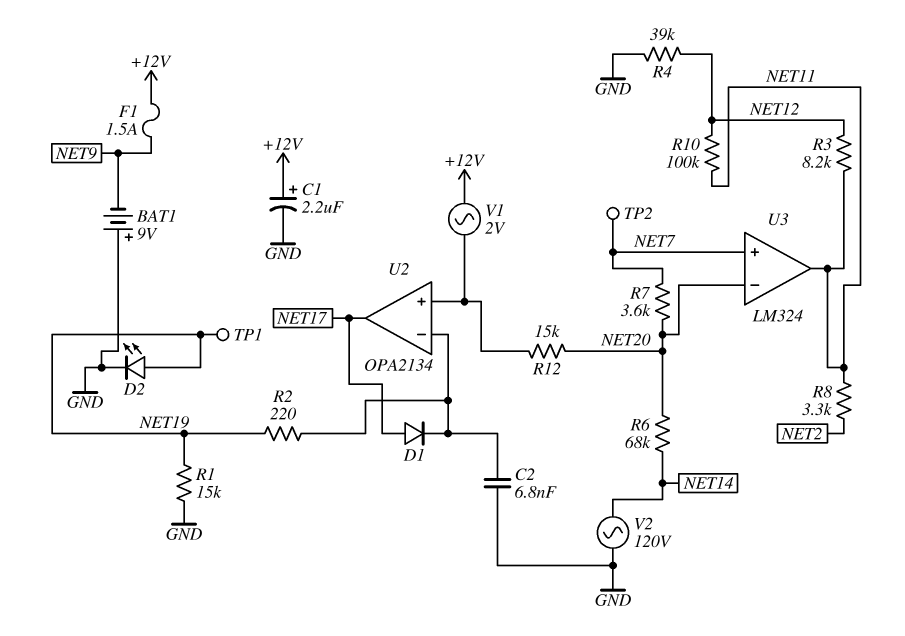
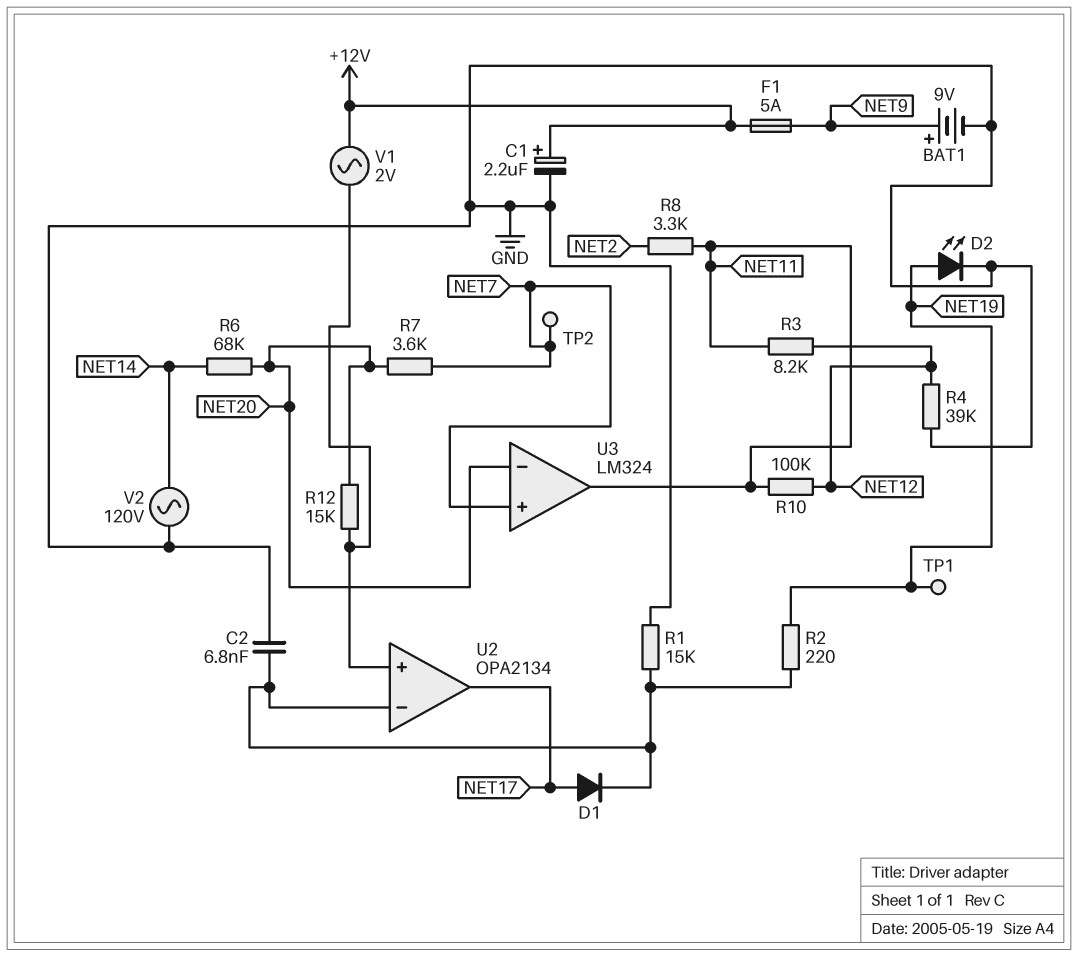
BAT1: 9V (plus GND, minus NET9) -> 9V (plus NET9, minus GND)
F1: 1.5A (+12V, NET9) -> 5A (+12V, NET9)
R1: 15k (GND, NET19) -> 15k (GND, U2/in-)

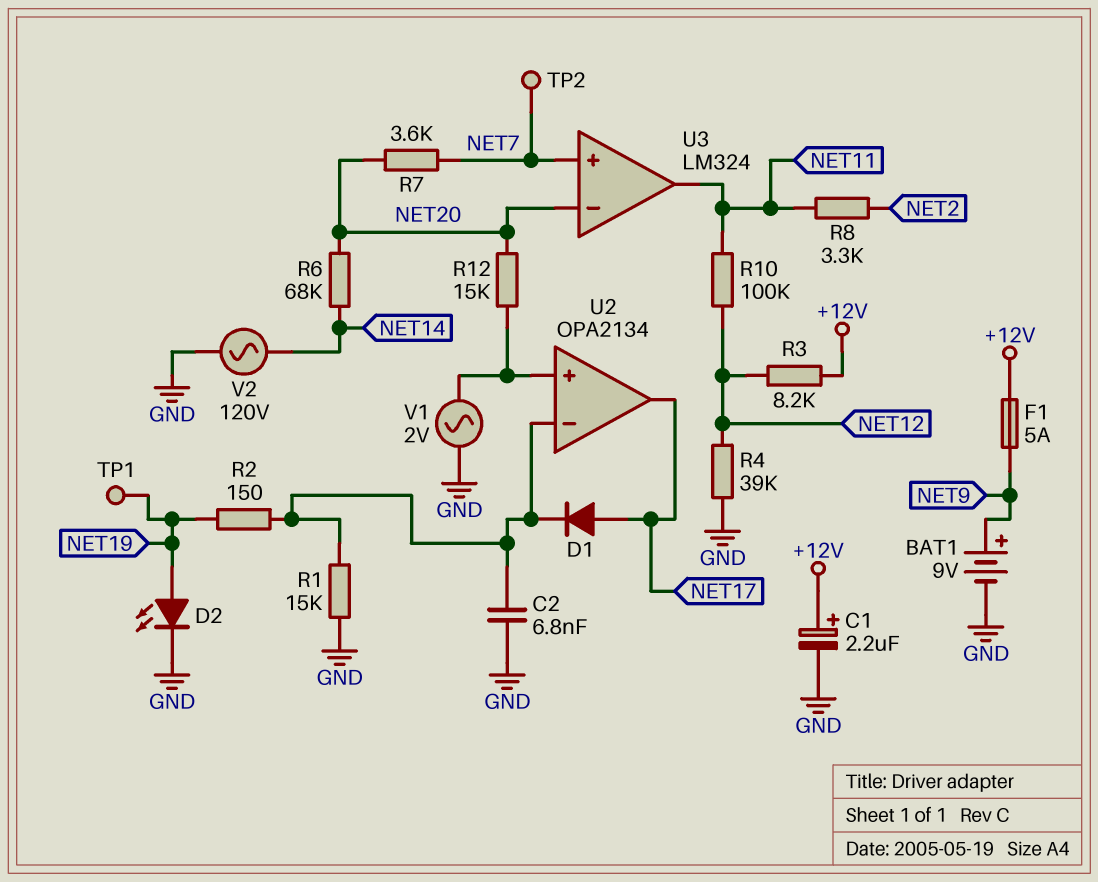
R2: 220 (NET19, U2/in-) -> 150 (NET19, U2/in-)
R3: 8.2k (NET11, NET12) -> 8.2k (+12V, NET12)
V1: AC 2V (+12V, U2/in+) -> AC 2V (GND, U2/in+)

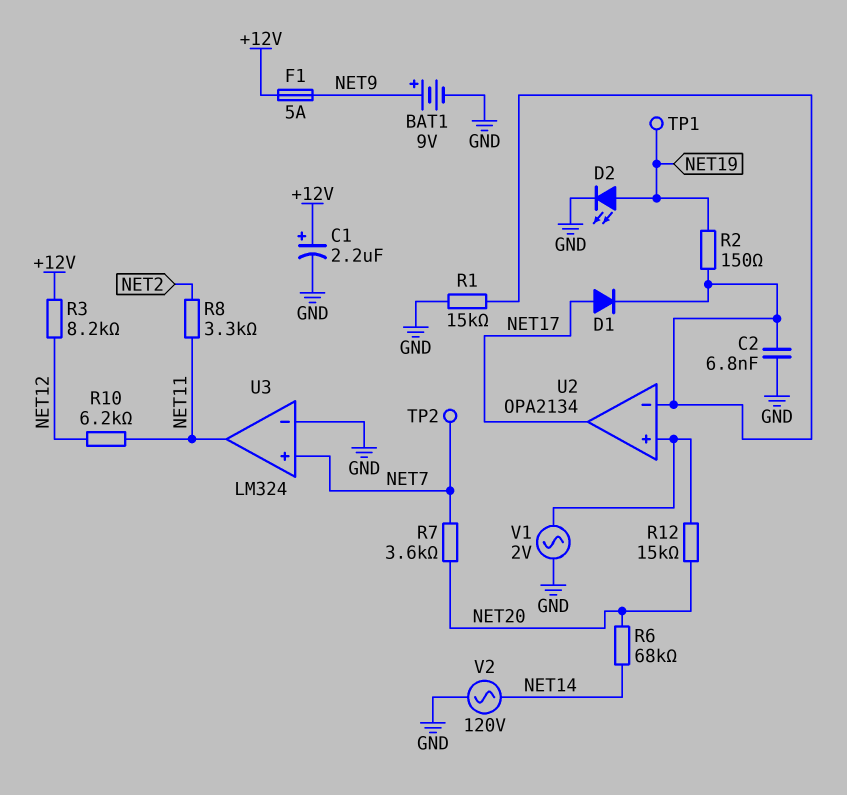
R4: 39k (GND, NET12) -> none
R10: 100k (NET11, NET12) -> 6.2k (NET11, NET12)
U3 pin in-: NET20 -> GND

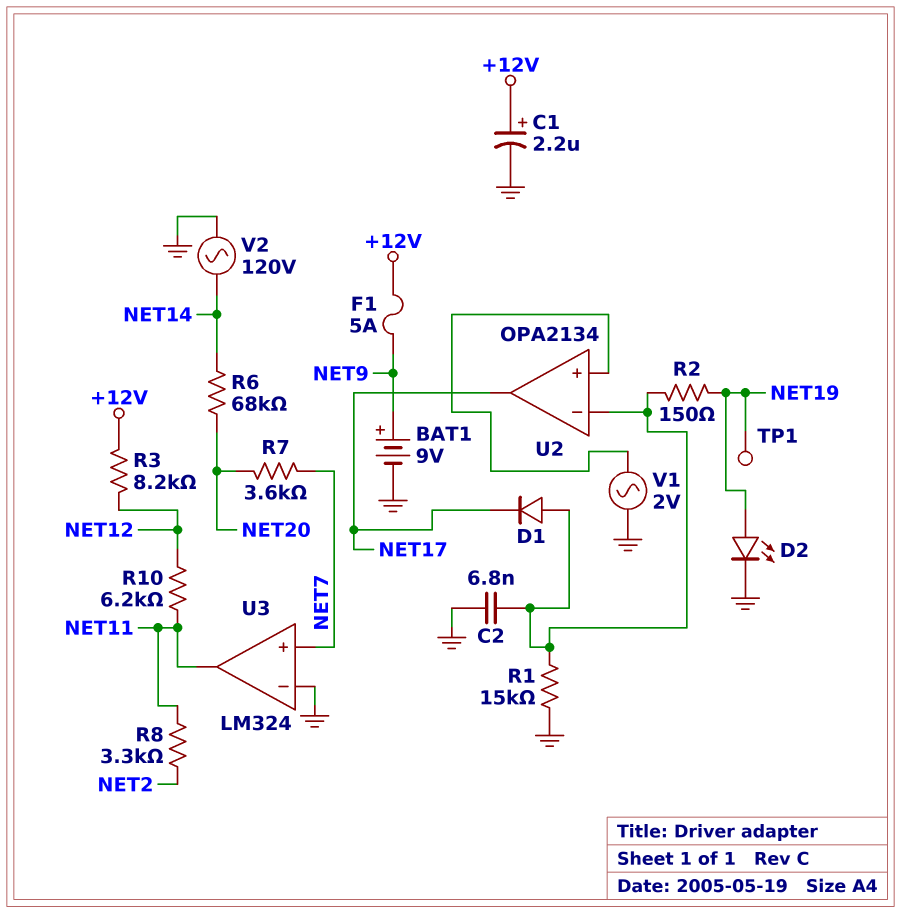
D1: diode (A NET17, K U2/in-) -> diode (A U2/in-, K NET17)
R12: 15k (NET20, U2/in+) -> none
TP2: test point (NET7) -> none

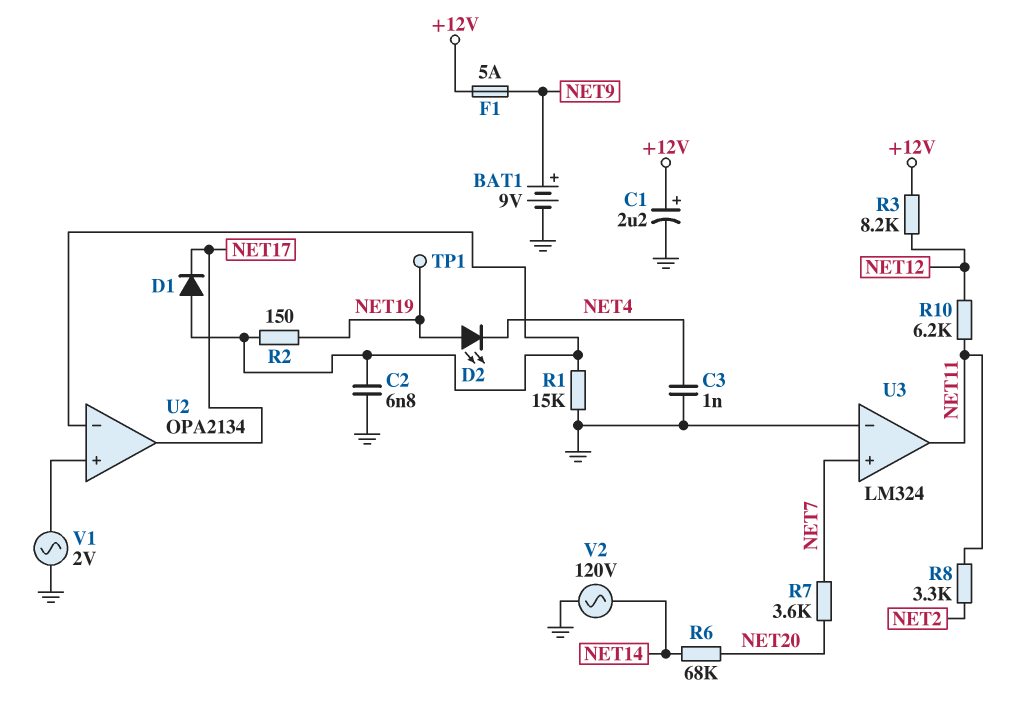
C3: none -> 1nF (GND, NET4)
D2: LED (A NET19, K GND) -> LED (A NET19, K NET4)

